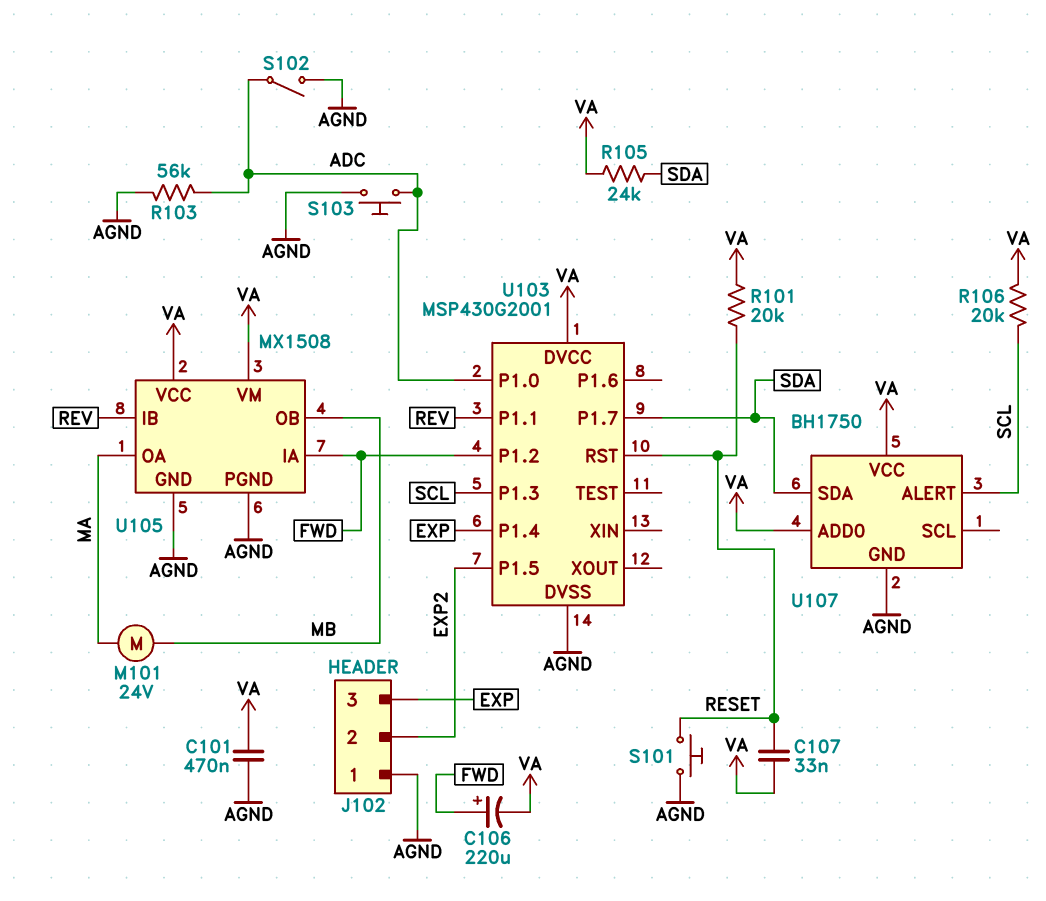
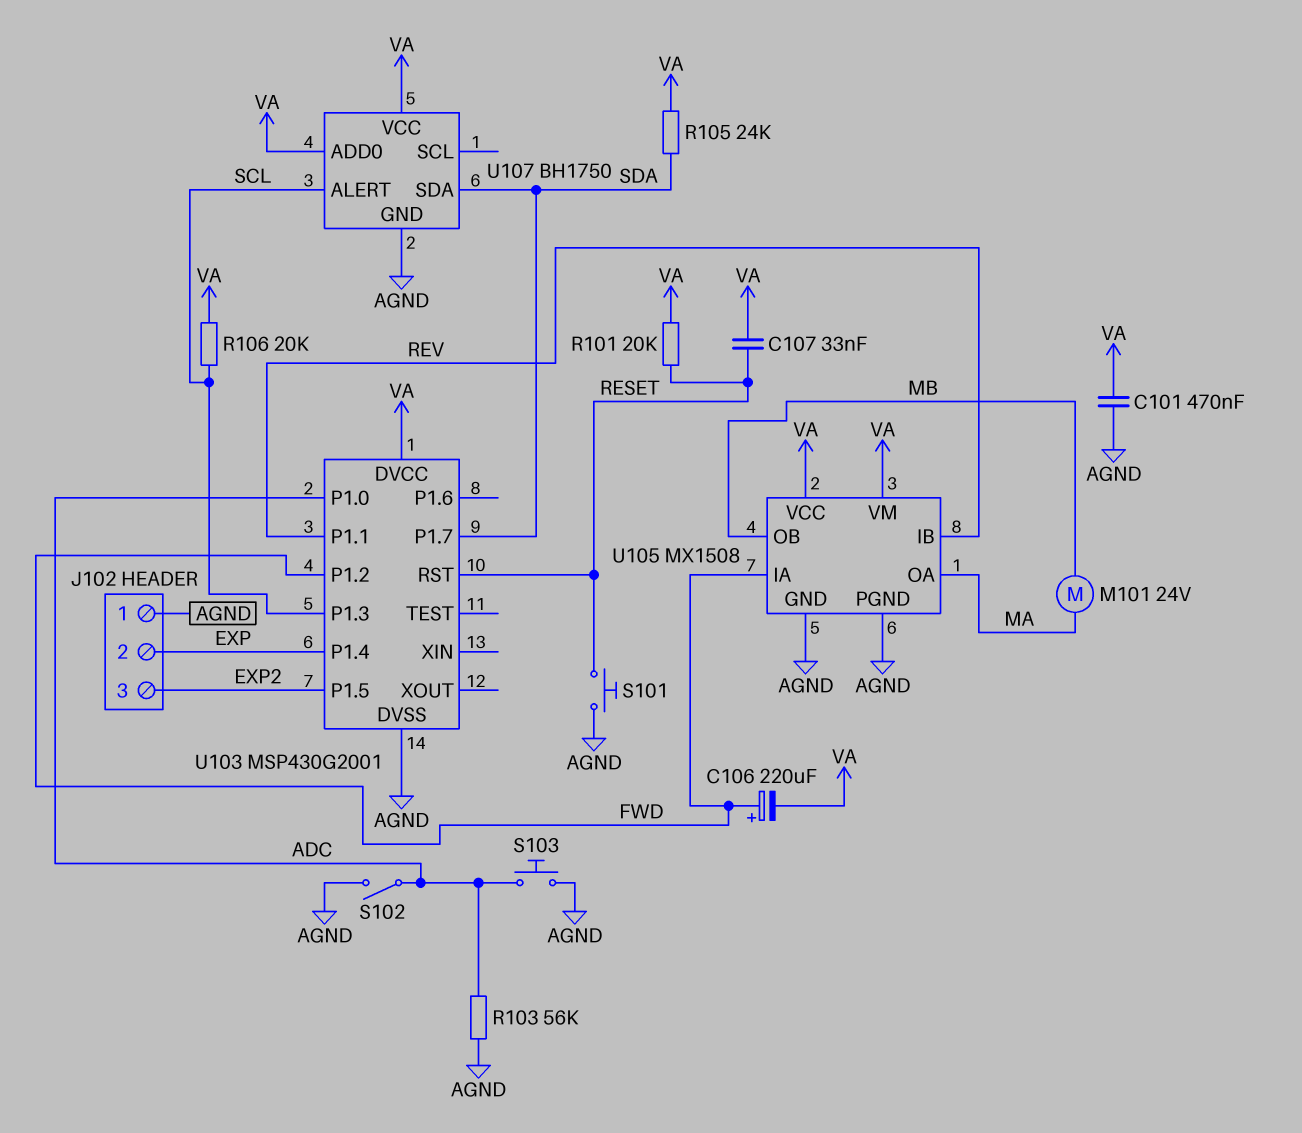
J102 pin 2: EXP2 -> EXP
J102 pin 3: EXP -> EXP2

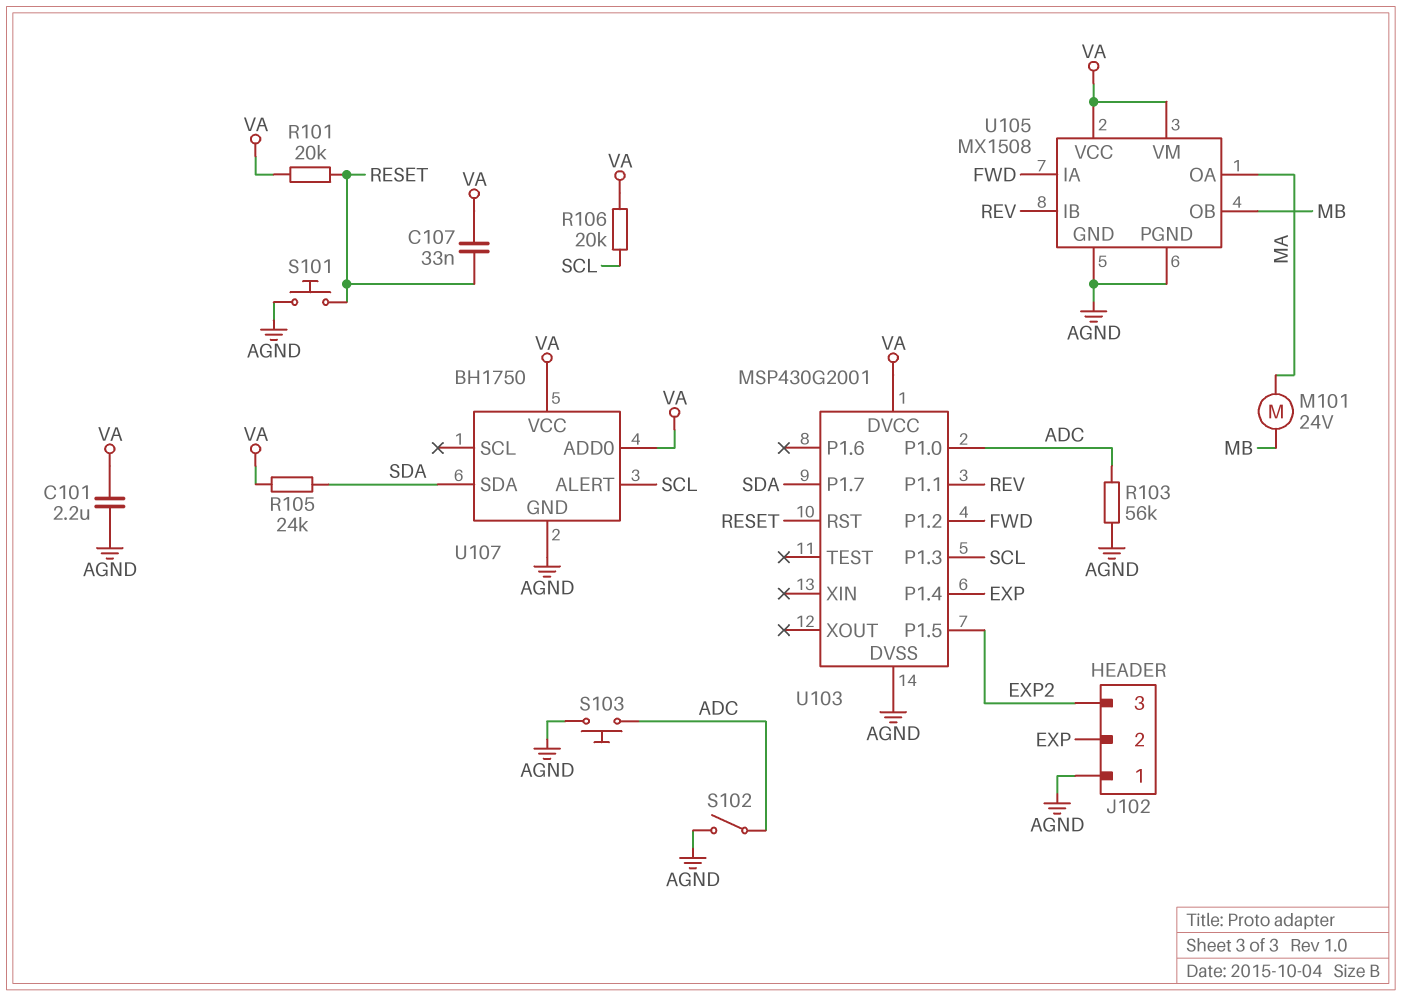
C101: 470nF (AGND, VA) -> 2.2uF (AGND, VA)
C106: 220uF (plus FWD, minus VA) -> none

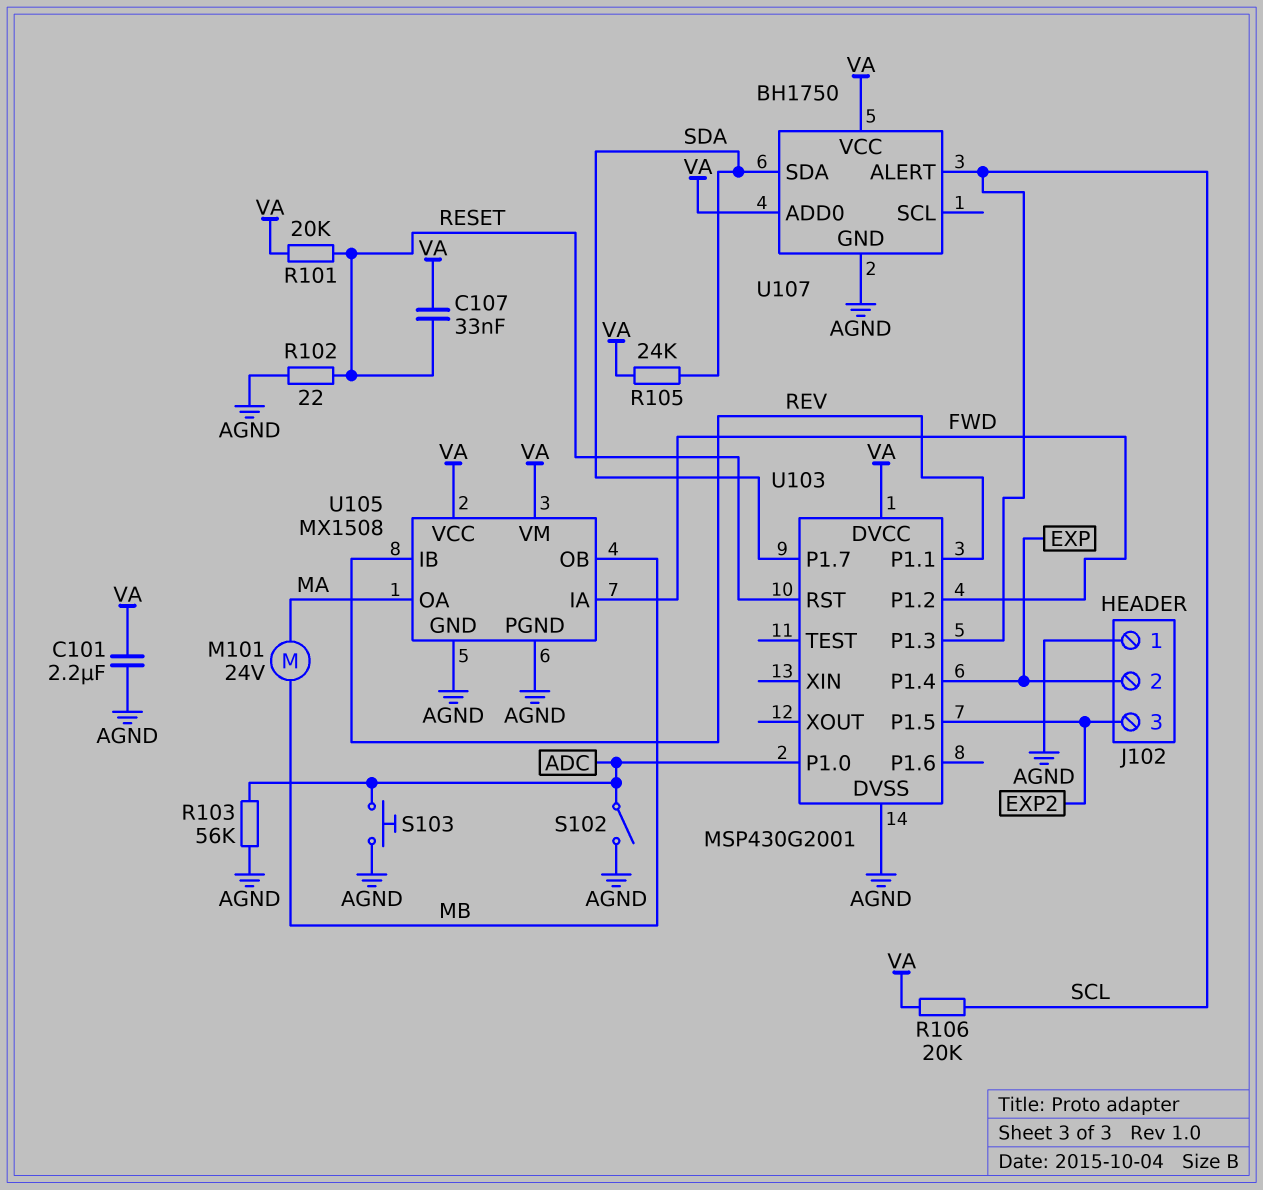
R102: none -> 22 (AGND, RESET)
S101: button (AGND, RESET) -> none

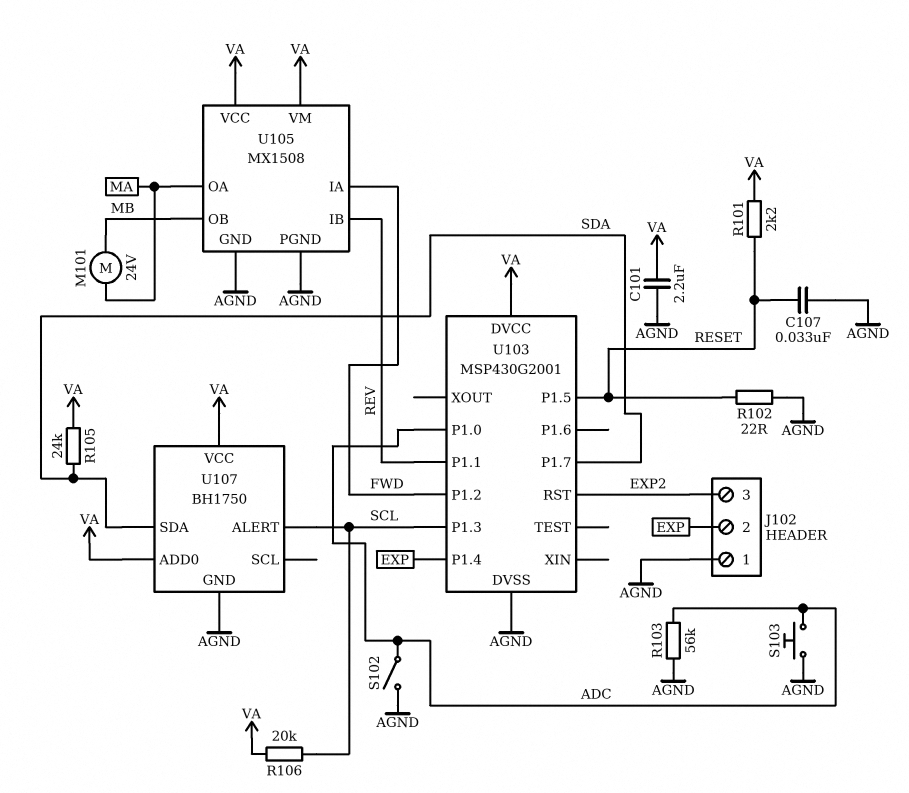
C107: 33nF (RESET, VA) -> 33nF (AGND, RESET)
R101: 20k (RESET, VA) -> 2.2k (RESET, VA)
U103 pin P1.5: EXP2 -> RESET
U103 pin RST: RESET -> EXP2

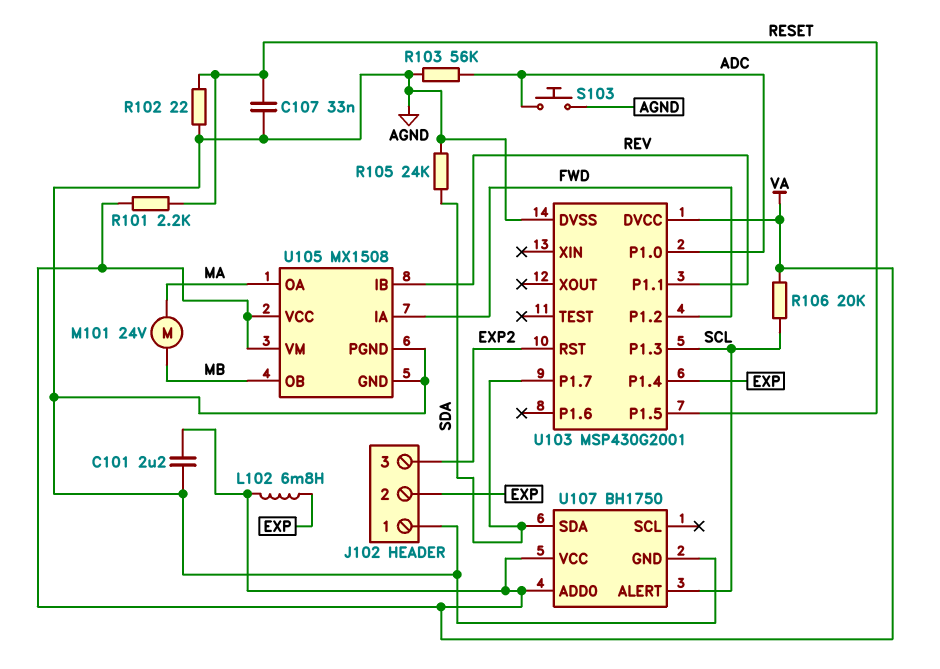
L102: none -> 6.8mH (EXP, VA)
R105: 24k (SDA, VA) -> 24k (AGND, SDA)
S102: switch (ADC, AGND) -> none

